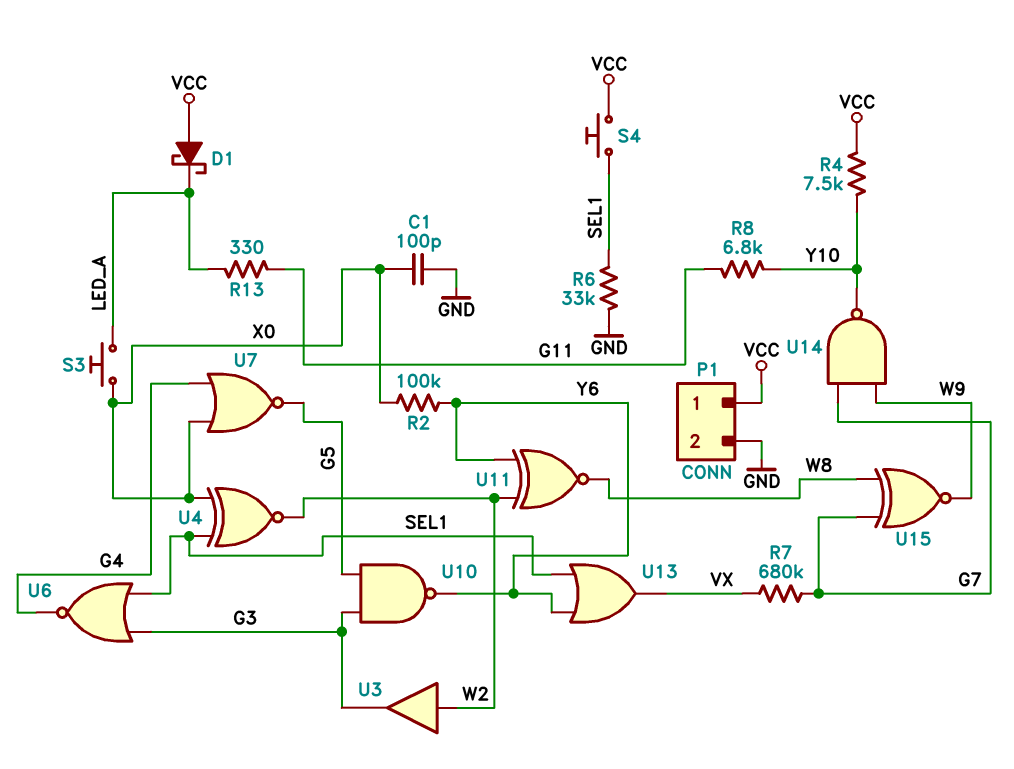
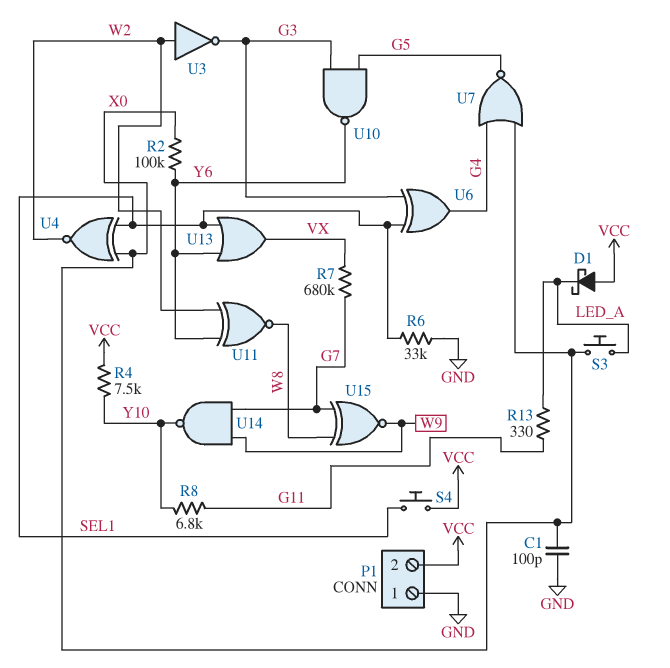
P1 pin 1: VCC -> GND
P1 pin 2: GND -> VCC
U3: buffer (in W2, out G3) -> NOT (in W2, out G3)
U6: NOR (in G3, in SEL1, out G4) -> XOR (in G3, in SEL1, out G4)

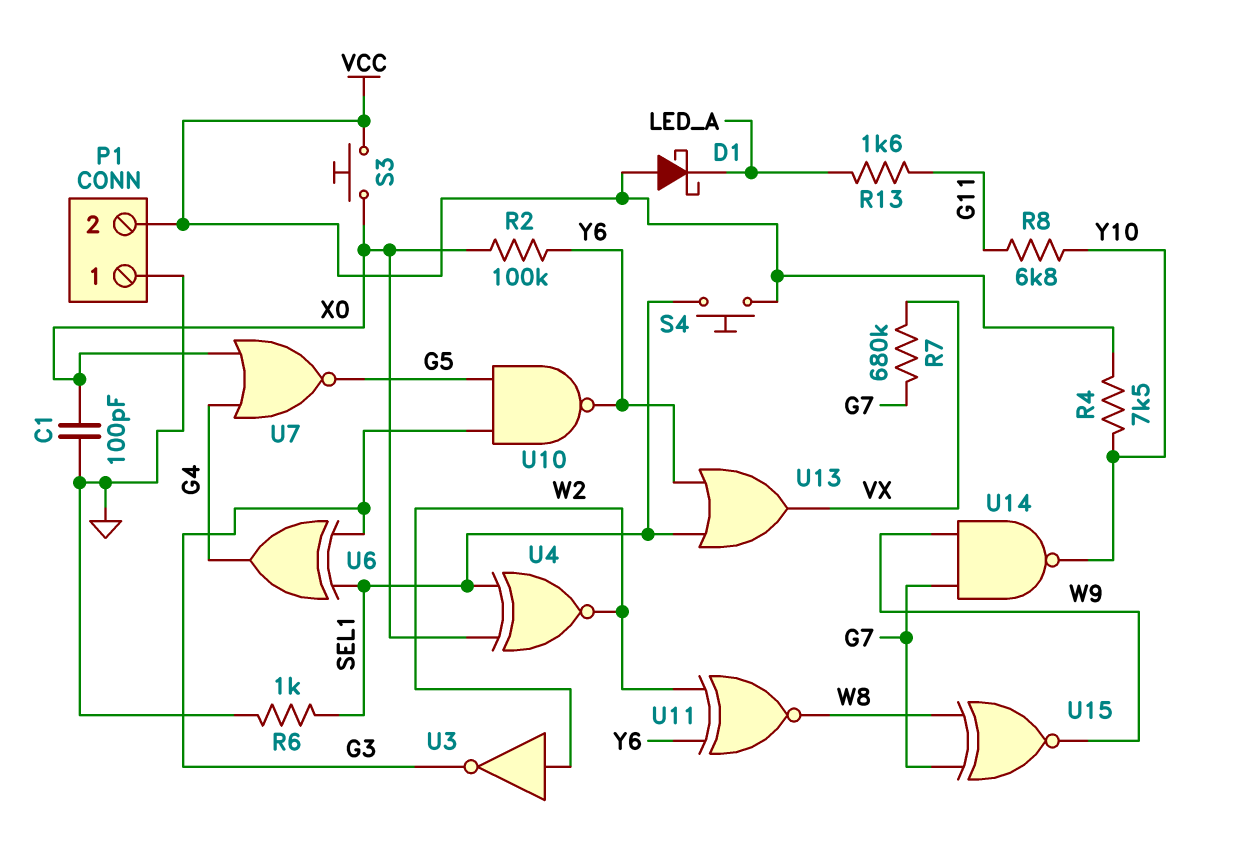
R6: 33k (GND, SEL1) -> 1k (GND, SEL1)
R13: 330 (G11, LED_A) -> 1.6k (G11, LED_A)
S3: button (LED_A, X0) -> button (VCC, X0)

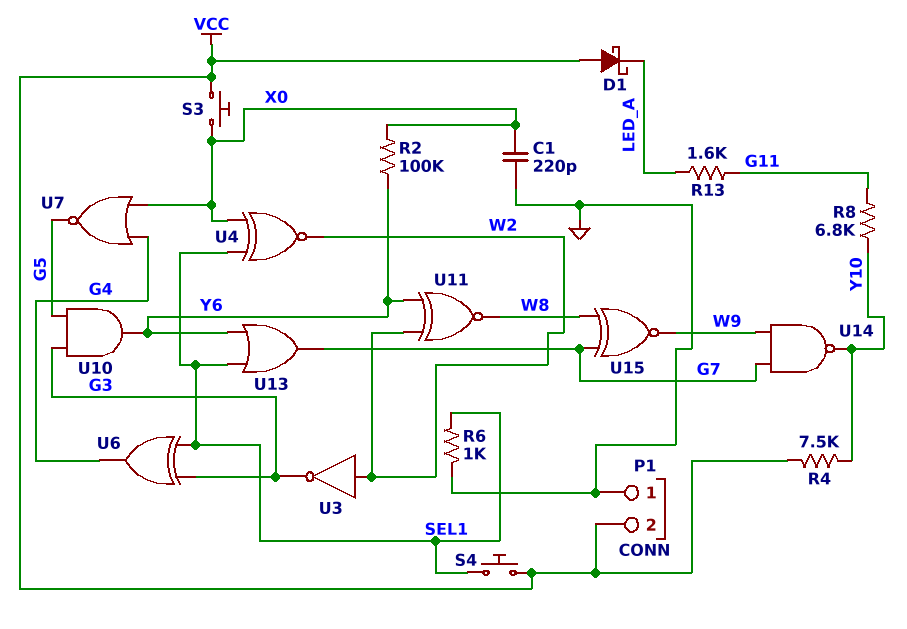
C1: 100pF (GND, X0) -> 220pF (GND, X0)
R7: 680k (G7, VX) -> none
U10: NAND (in G3, in G5, out Y6) -> AND (in G3, in G5, out Y6)
U13: OR (in SEL1, in Y6, out VX) -> OR (in SEL1, in Y6, out G7)

